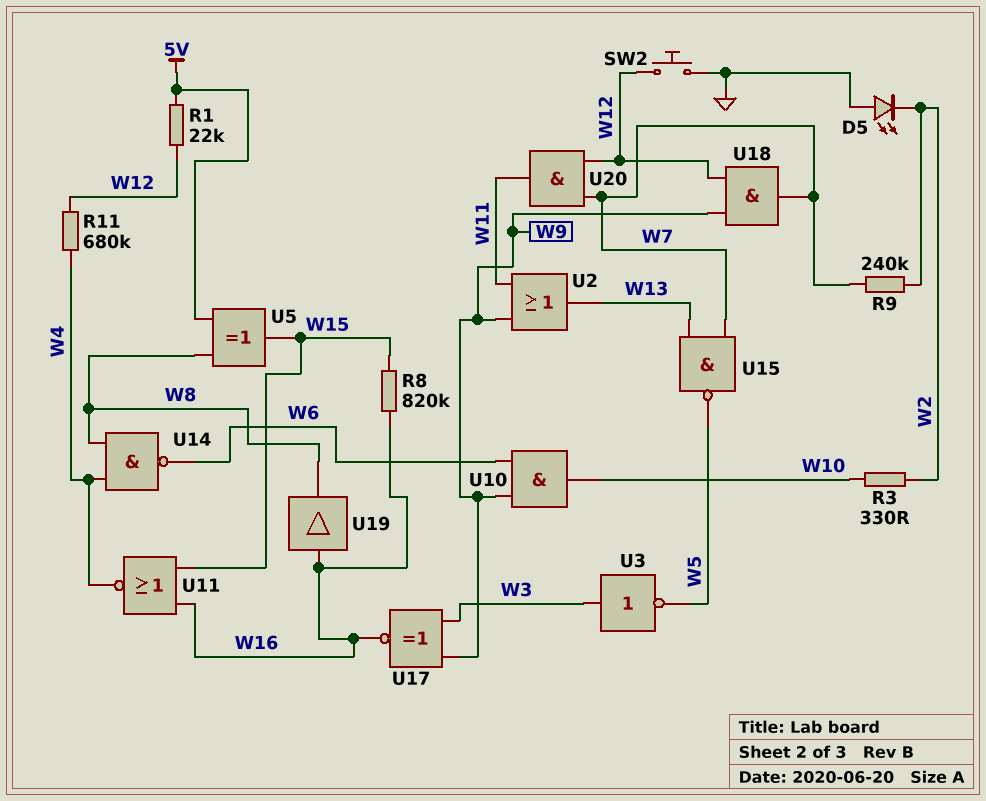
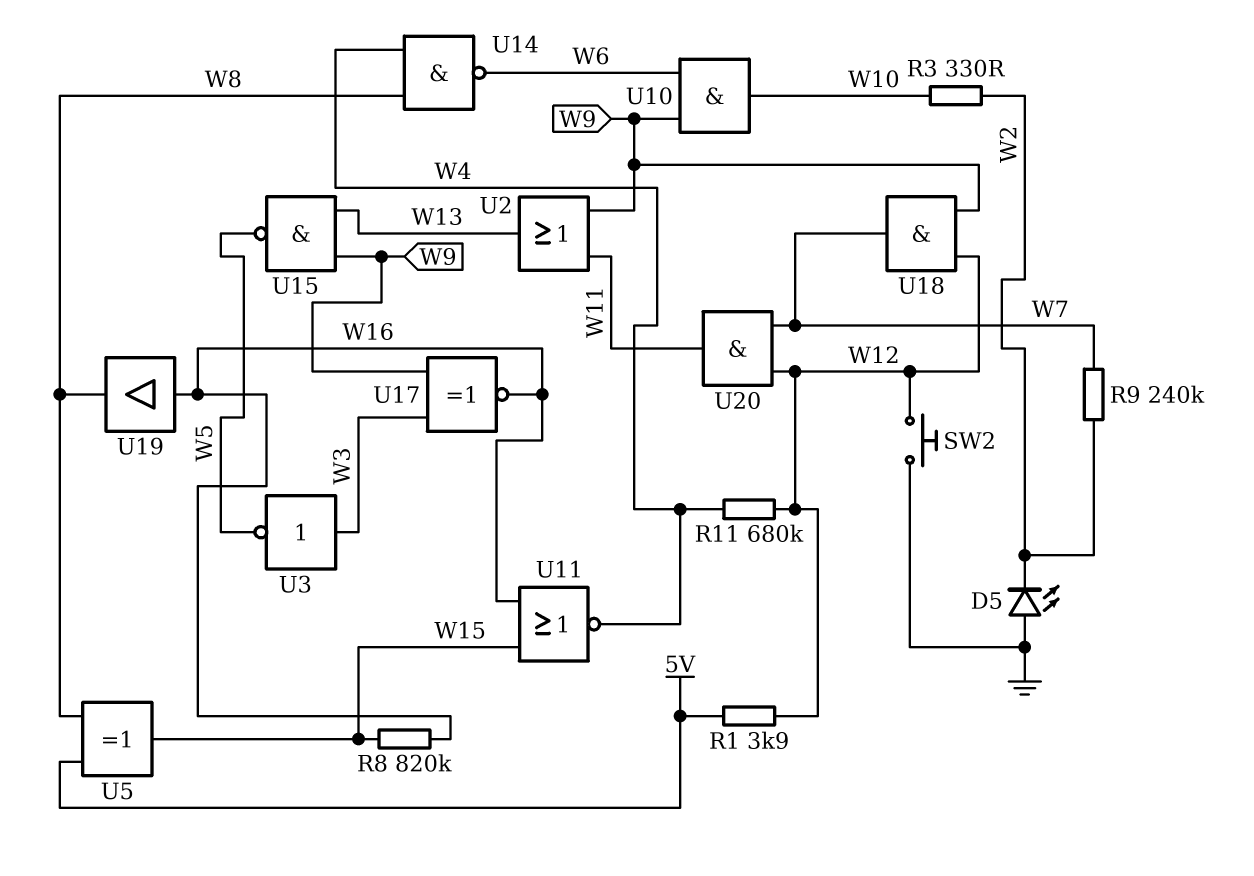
R1: 22k (5V, W12) -> 3.9k (5V, W12)
U15: NAND (in W7, in W13, out W5) -> NAND (in W9, in W13, out W5)

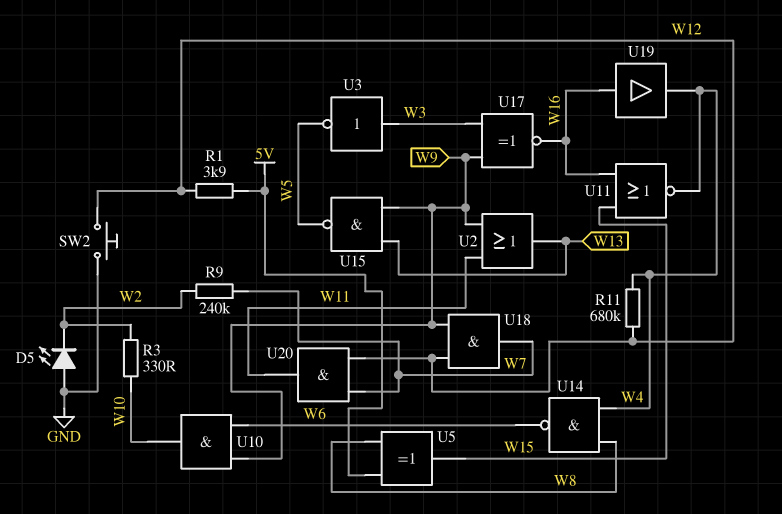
R8: 820k (W15, W16) -> none
U19: buffer (in W16, out W8) -> buffer (in W16, out W4)

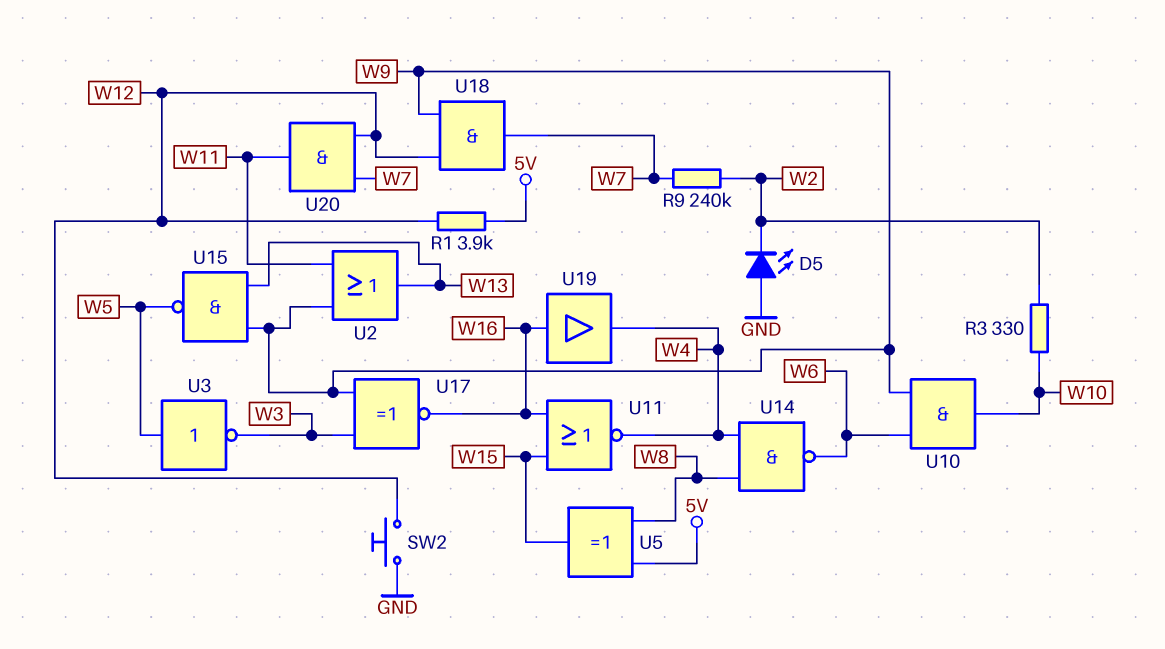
R11: 680k (W4, W12) -> none
U3: NOT (in W3, out W5) -> NOT (in W5, out W3)

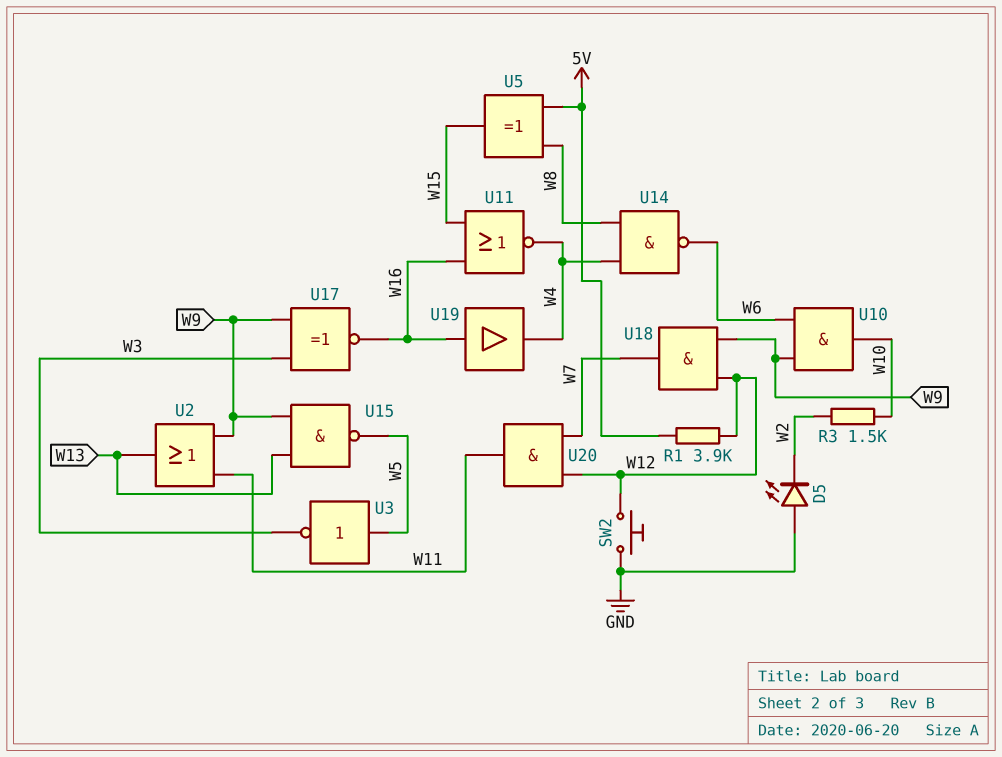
R3: 330 (W2, W10) -> 1.5k (W2, W10)
R9: 240k (W2, W7) -> none

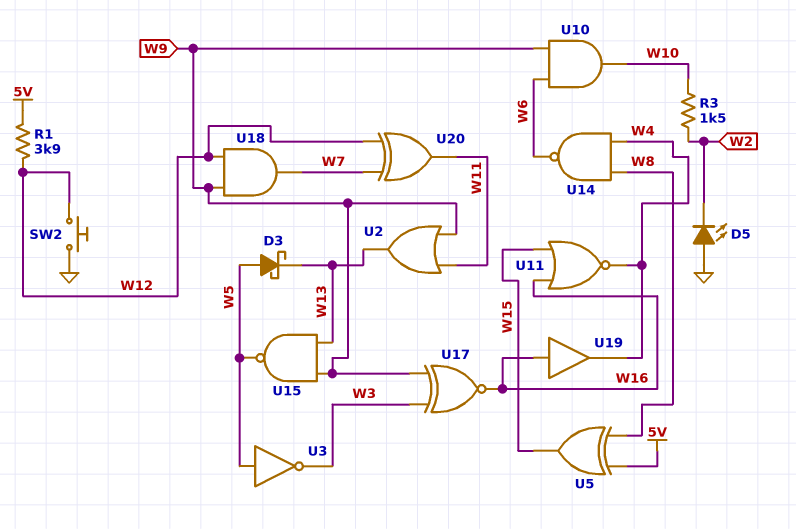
D3: none -> schottky (A W5, K W13)
U20: AND (in W7, in W12, out W11) -> XOR (in W7, in W12, out W11)

